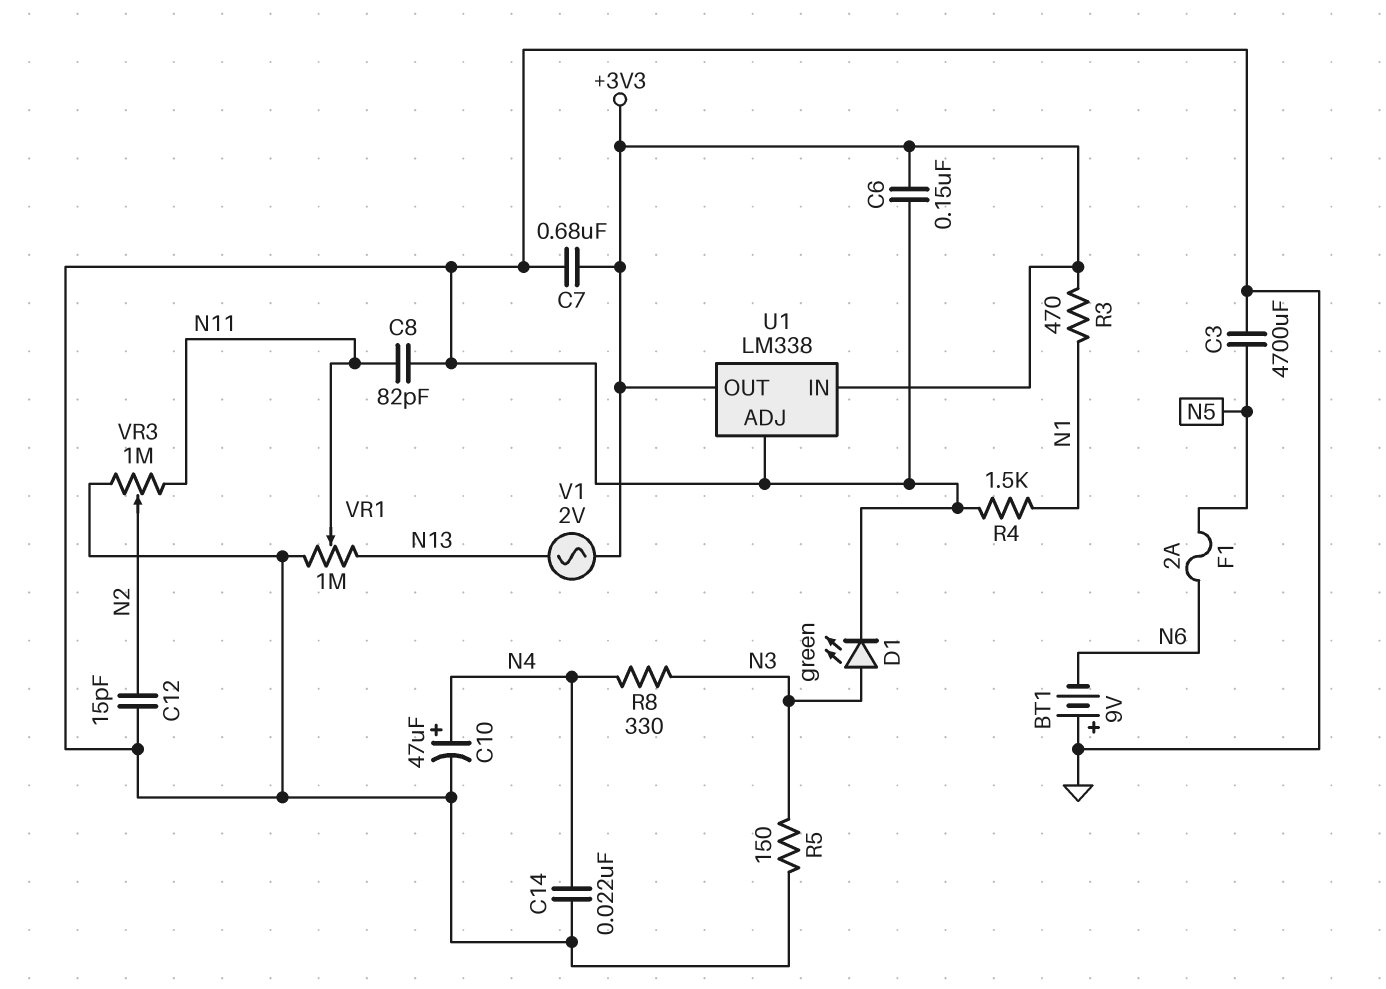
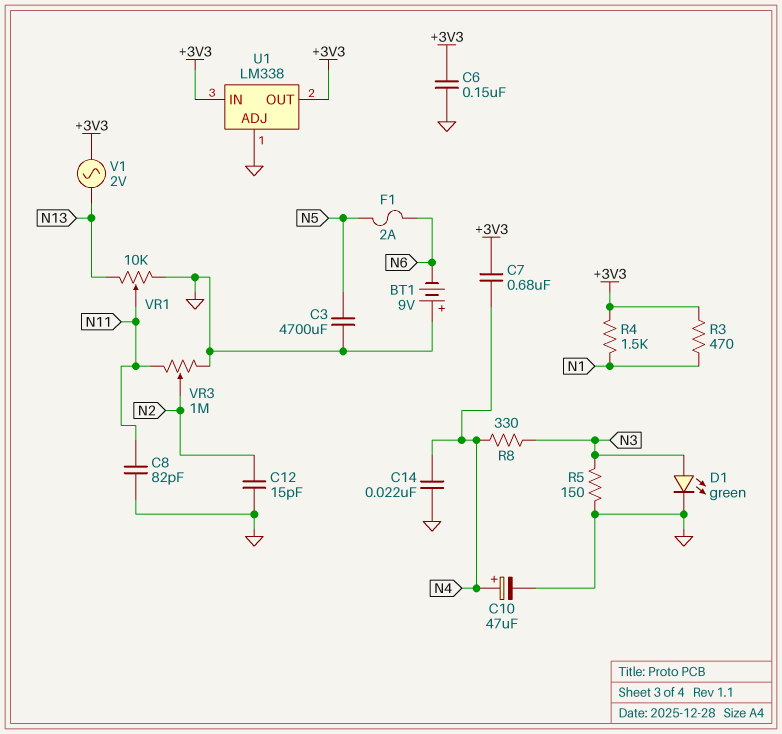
C7: 680nF (+3V3, GND) -> 680nF (+3V3, N4)
R4: 1.5k (GND, N1) -> 1.5k (+3V3, N1)
VR1: 1M (GND, N13, wiper N11) -> 10k (GND, N13, wiper N11)

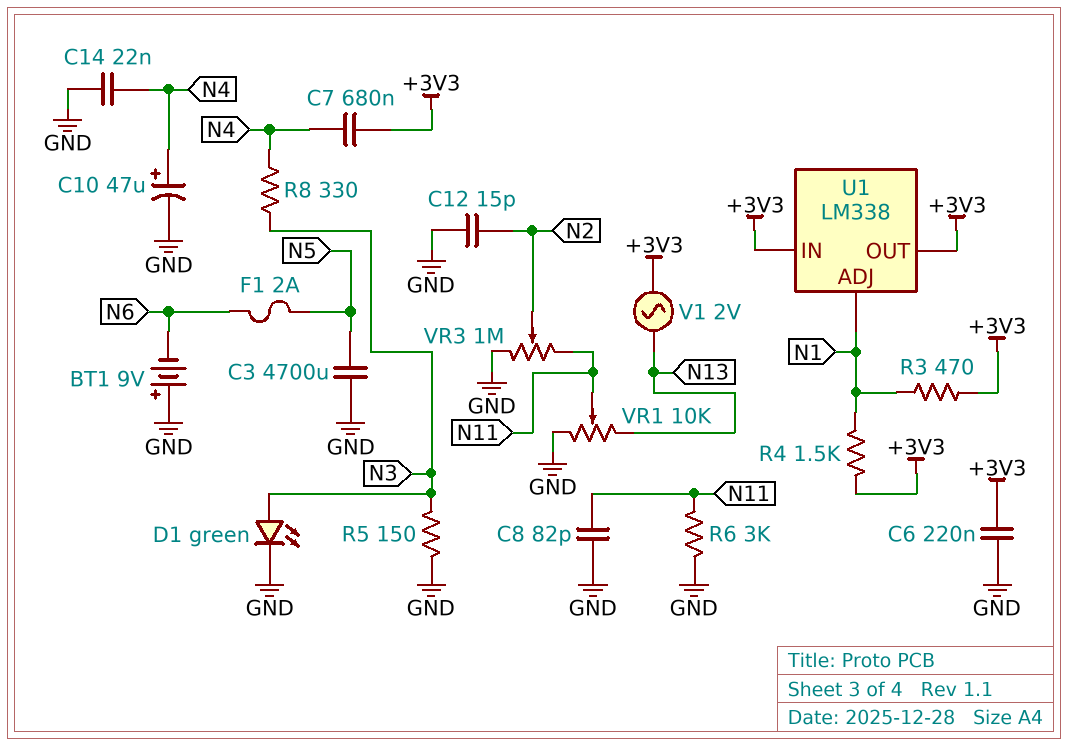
C6: 150nF (+3V3, GND) -> 220nF (+3V3, GND)
R6: none -> 3k (GND, N11)
U1 pin ADJ: GND -> N1

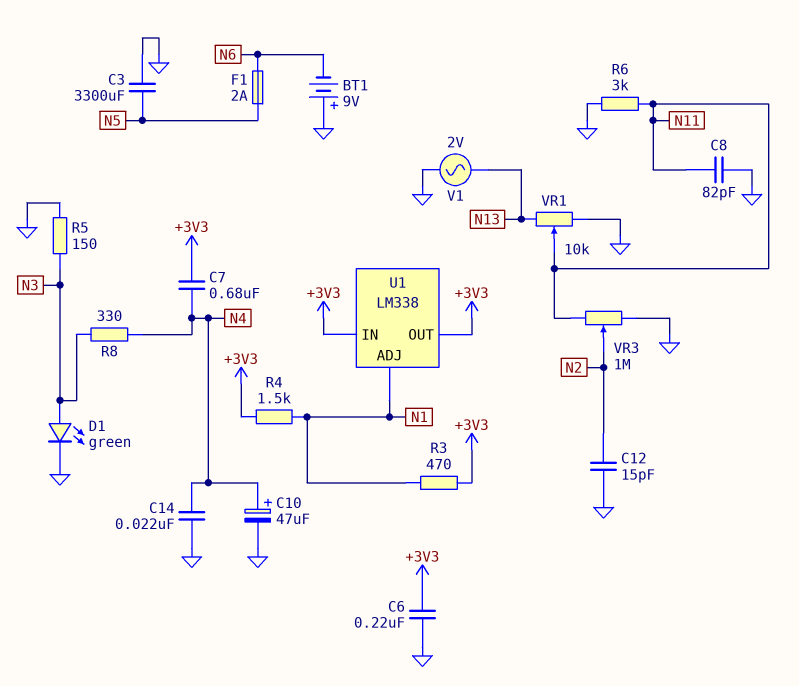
C3: 4700uF (GND, N5) -> 3300uF (GND, N5)
V1: AC 2V (+3V3, N13) -> AC 2V (GND, N13)

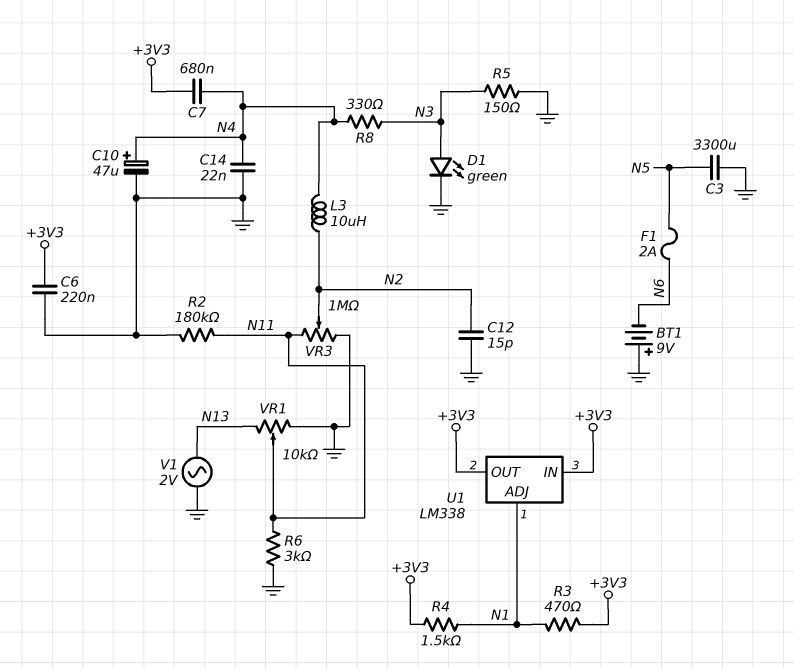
C8: 82pF (GND, N11) -> none
L3: none -> 10uH (N2, N4)
R2: none -> 180k (GND, N11)

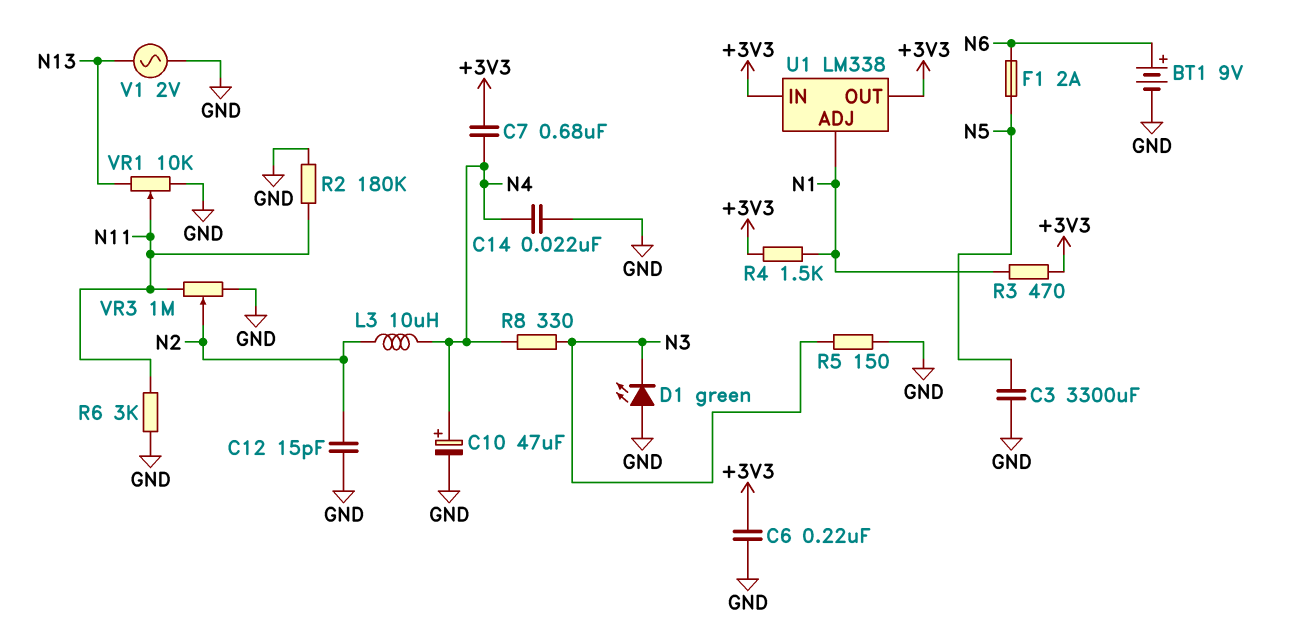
BT1: 9V (plus GND, minus N6) -> 9V (plus N6, minus GND)
D1: LED green (A N3, K GND) -> LED green (A GND, K N3)

